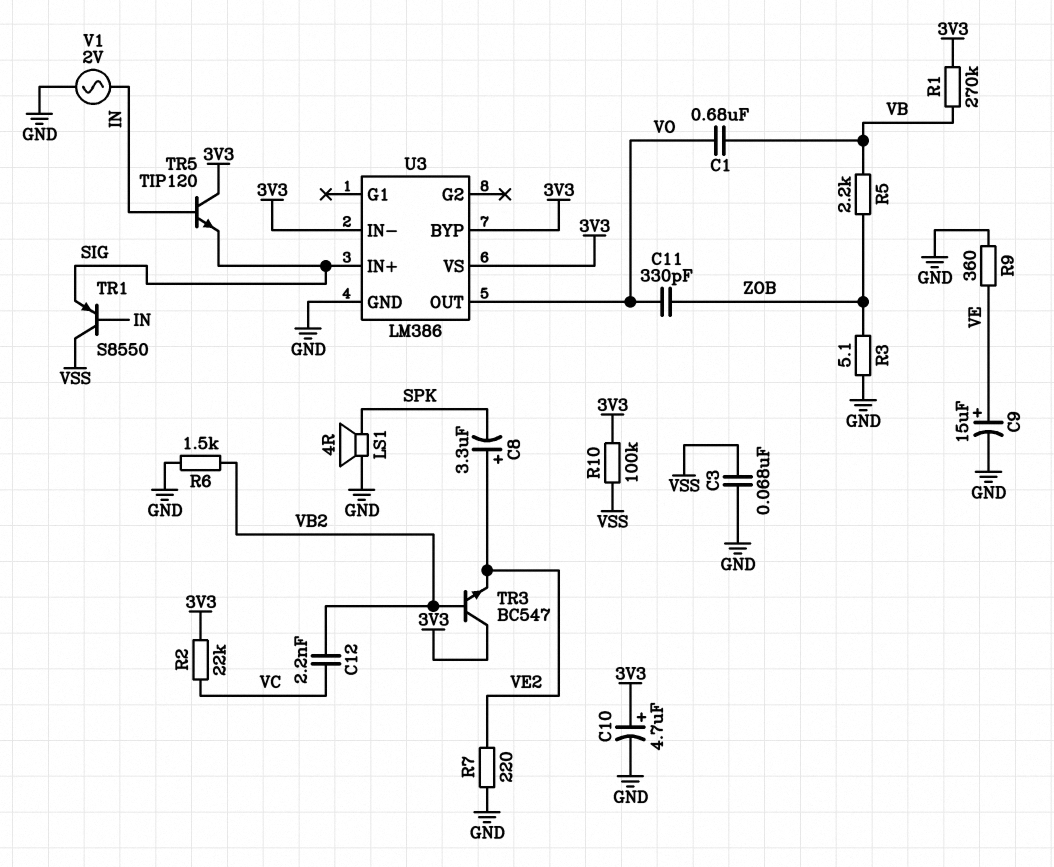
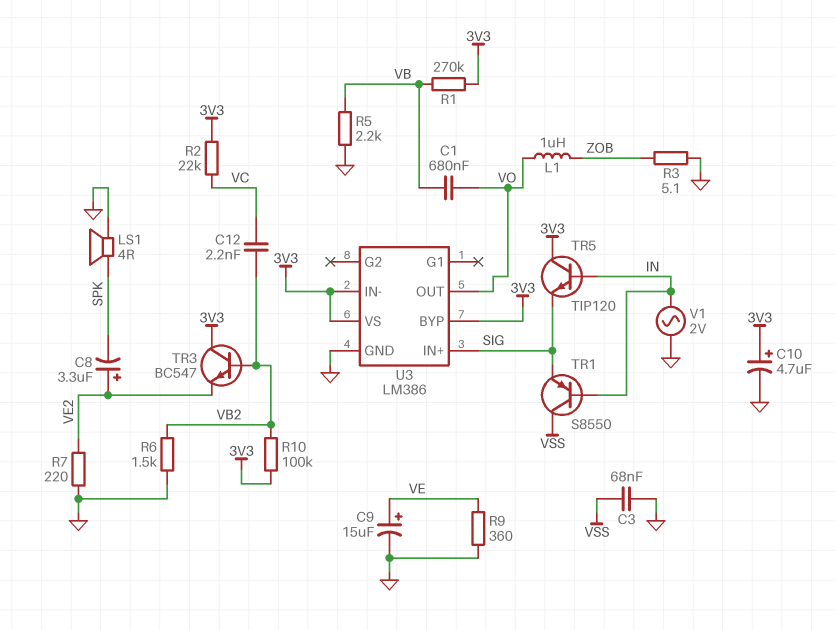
C11: 330pF (VO, ZOB) -> none
L1: none -> 1uH (VO, ZOB)
R5: 2.2k (VB, ZOB) -> 2.2k (GND, VB)
R10: 100k (3V3, VSS) -> 100k (3V3, VB2)

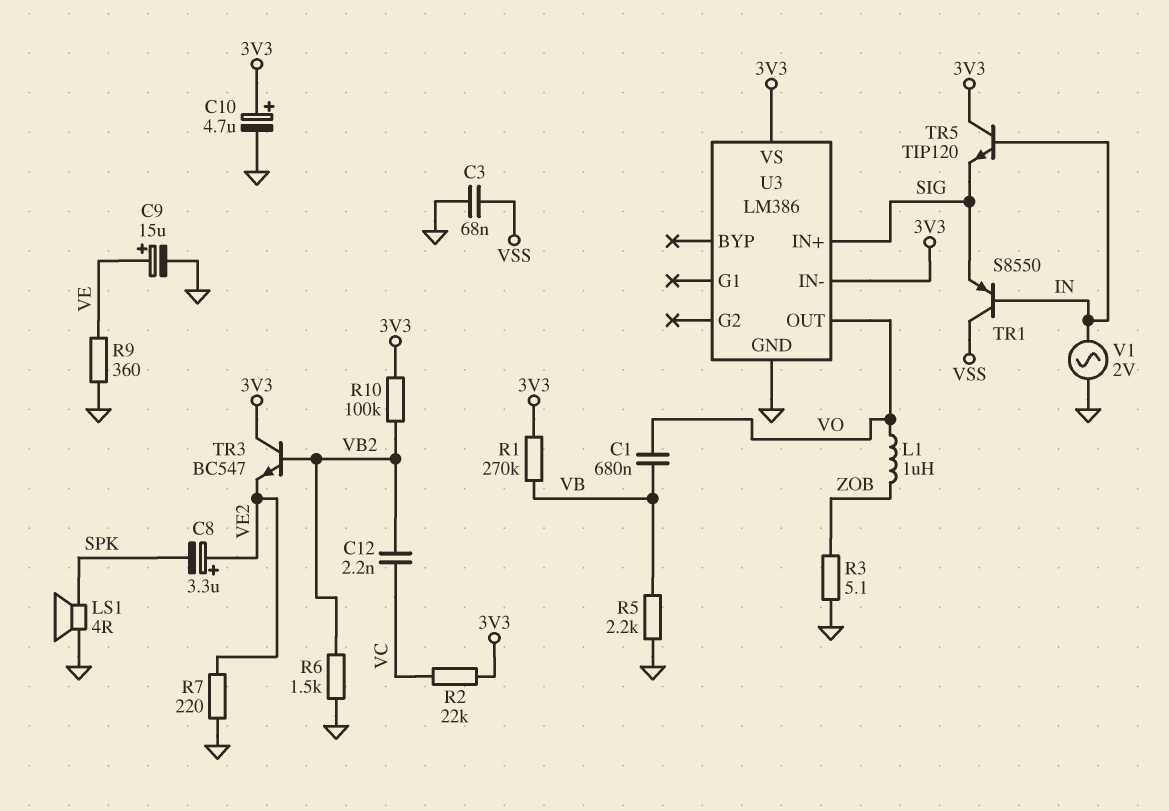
U3 pin BYP: 3V3 -> none

